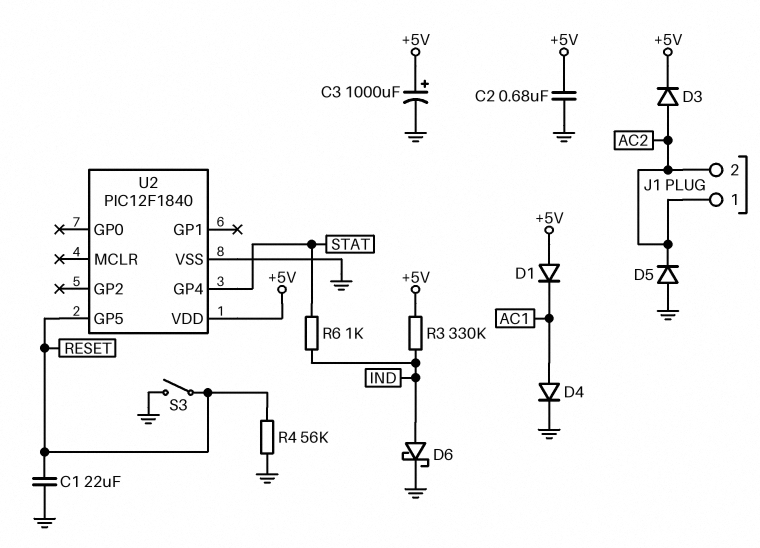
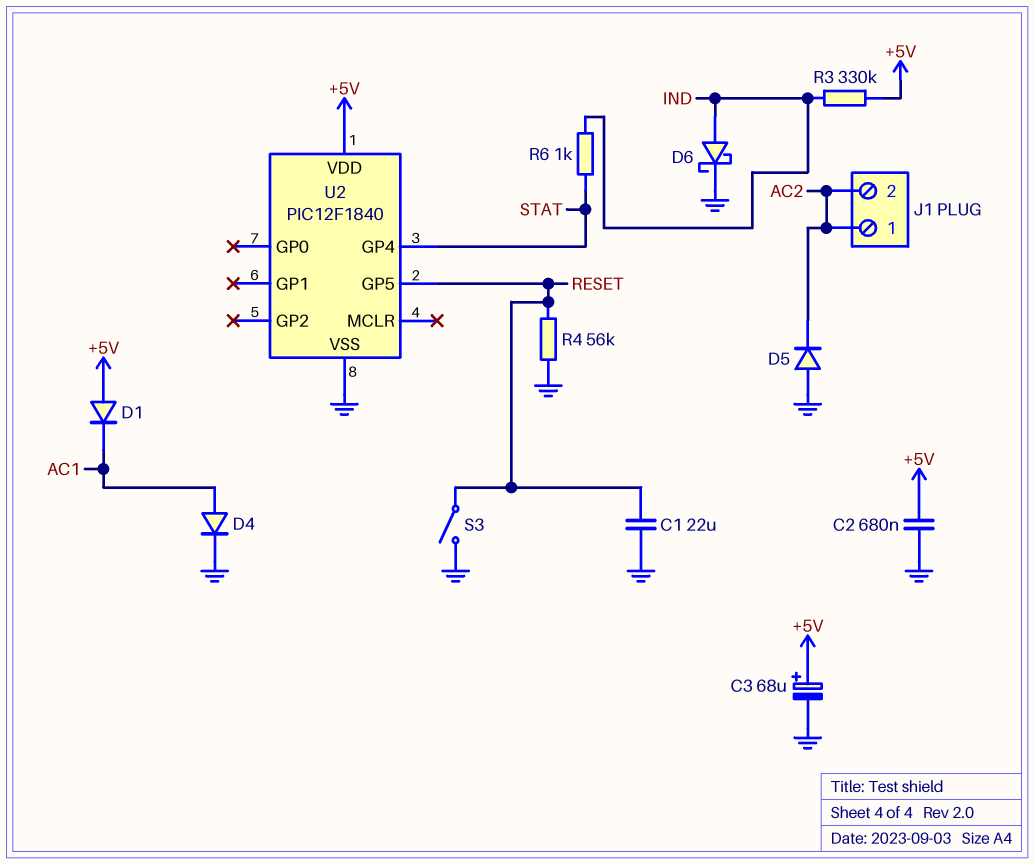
C3: 1000uF (plus +5V, minus GND) -> 68uF (plus +5V, minus GND)
D3: diode (A AC2, K +5V) -> none

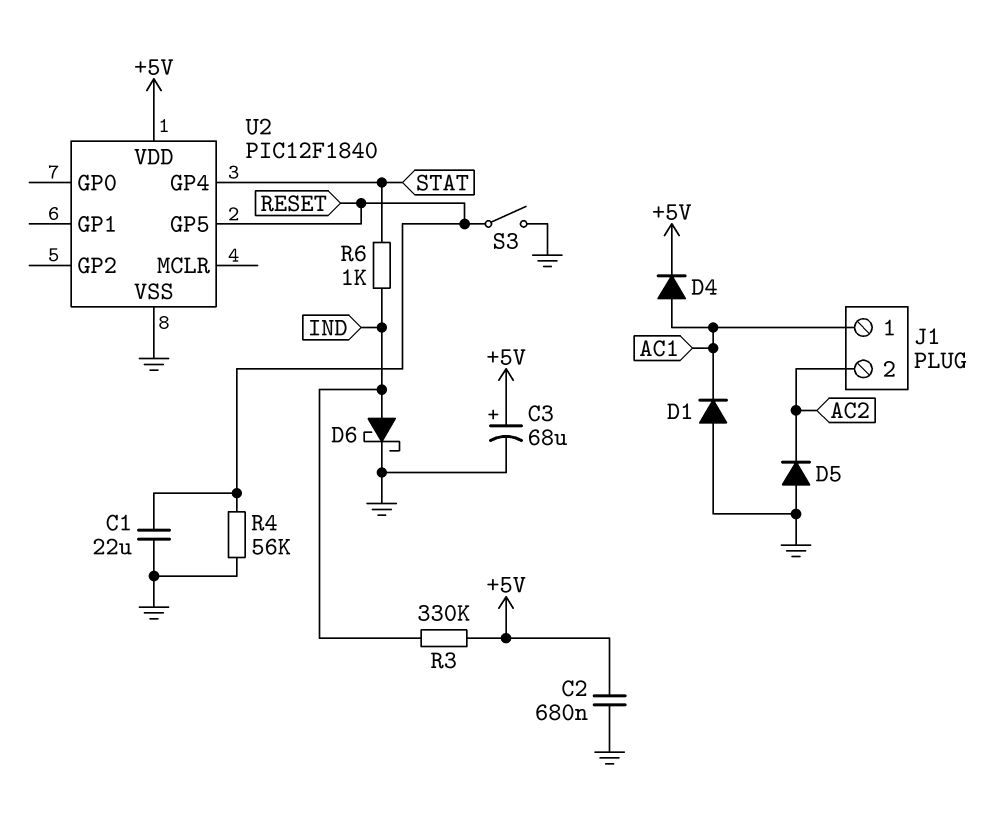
D1: diode (A +5V, K AC1) -> diode (A GND, K AC1)
D4: diode (A AC1, K GND) -> diode (A AC1, K +5V)
J1 pin 1: AC2 -> AC1

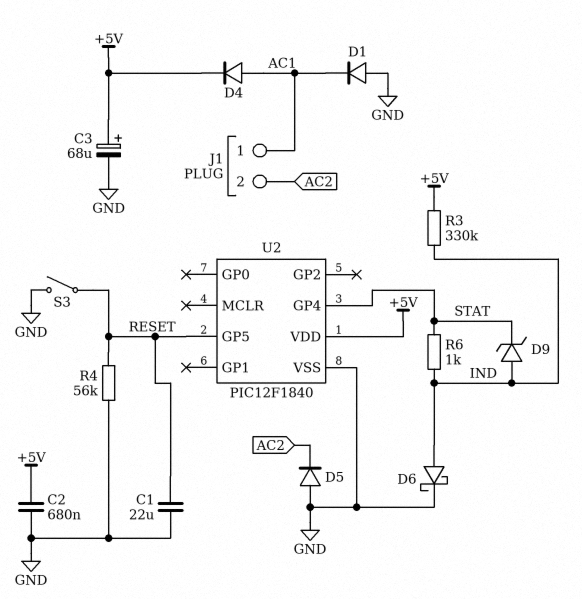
D9: none -> zener (A IND, K STAT)

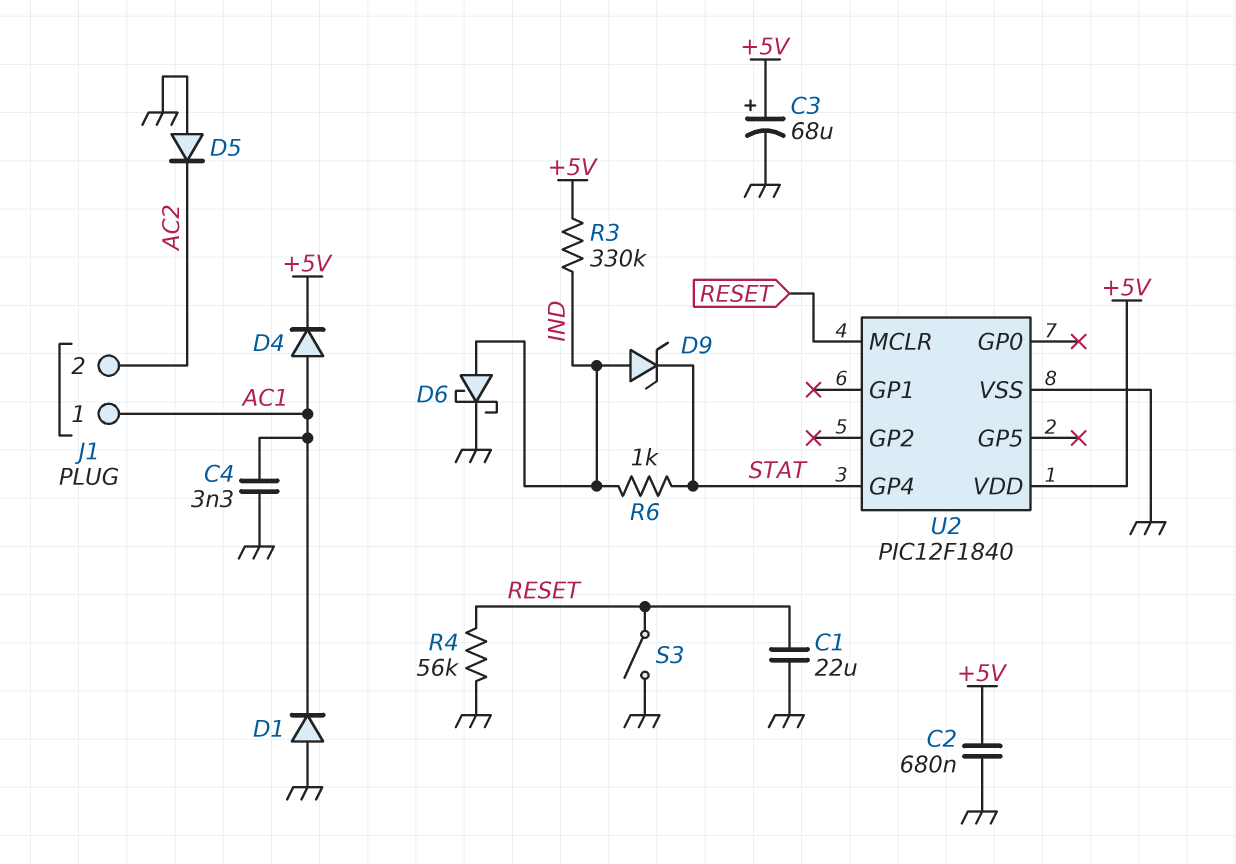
C4: none -> 3.3nF (AC1, GND)
U2 pin GP5: RESET -> none
U2 pin MCLR: none -> RESET

